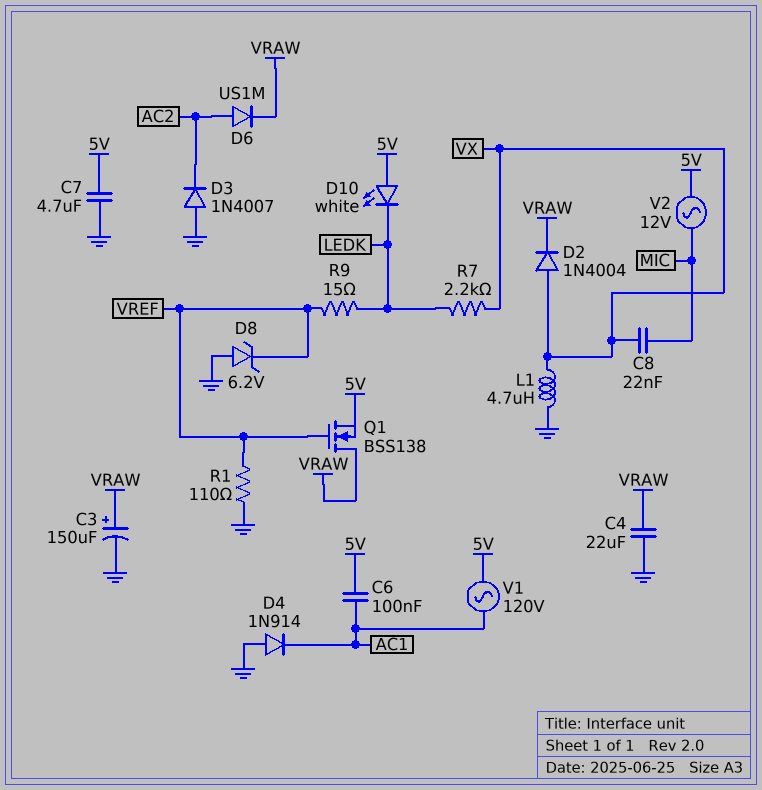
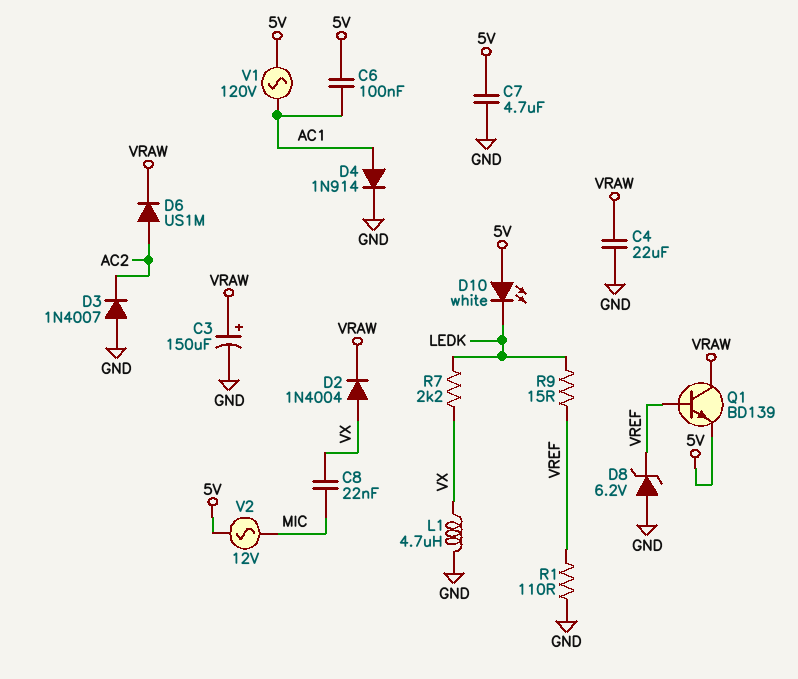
D4: diode 1N914 (A GND, K AC1) -> diode 1N914 (A AC1, K GND)
Q1: NMOS BSS138 (G VREF, D VRAW, S 5V) -> NPN BD139 (B VREF, C VRAW, E 5V)

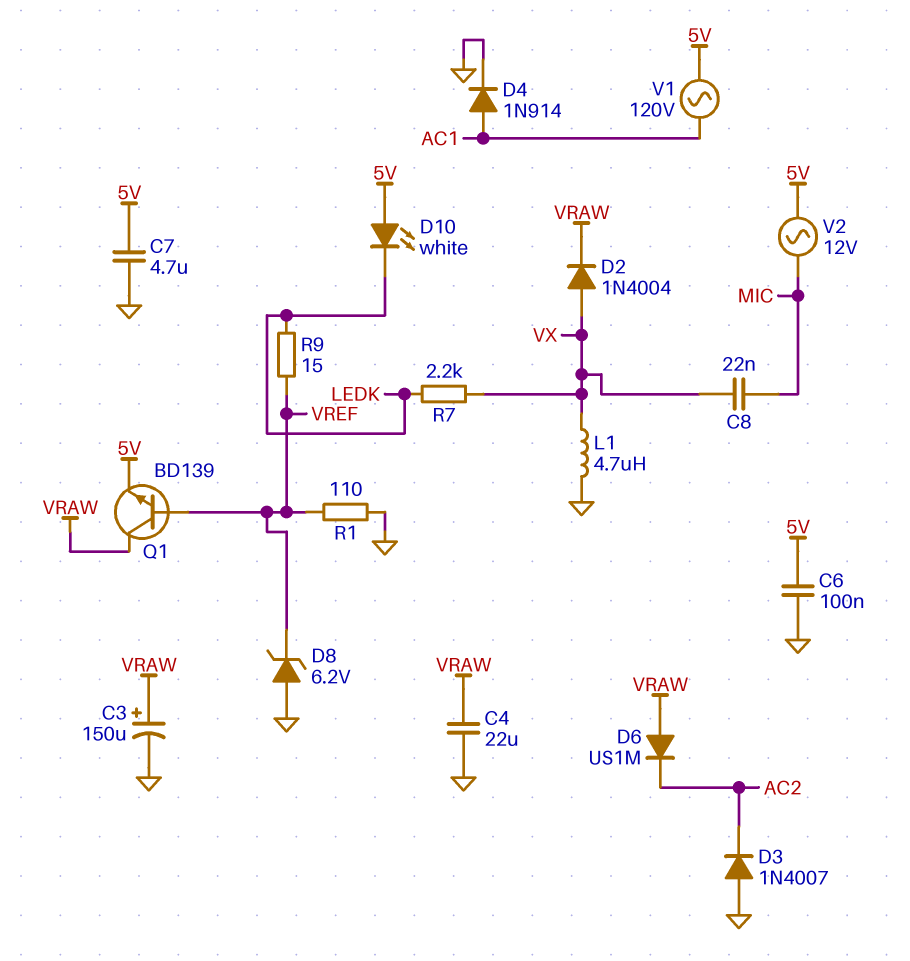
C6: 100nF (5V, AC1) -> 100nF (5V, GND)
D6: diode US1M (A AC2, K VRAW) -> diode US1M (A VRAW, K AC2)

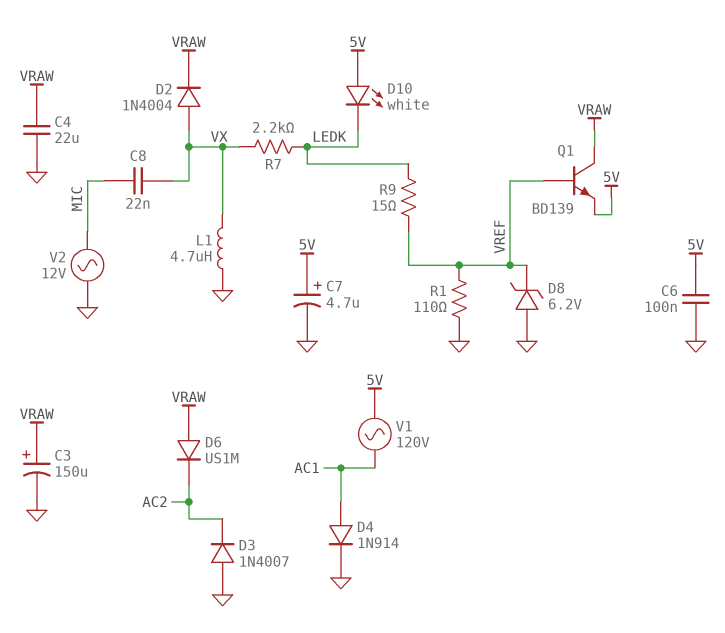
C7: 4.7uF (5V, GND) -> 4.7uF (plus 5V, minus GND)
V2: AC 12V (5V, MIC) -> AC 12V (GND, MIC)

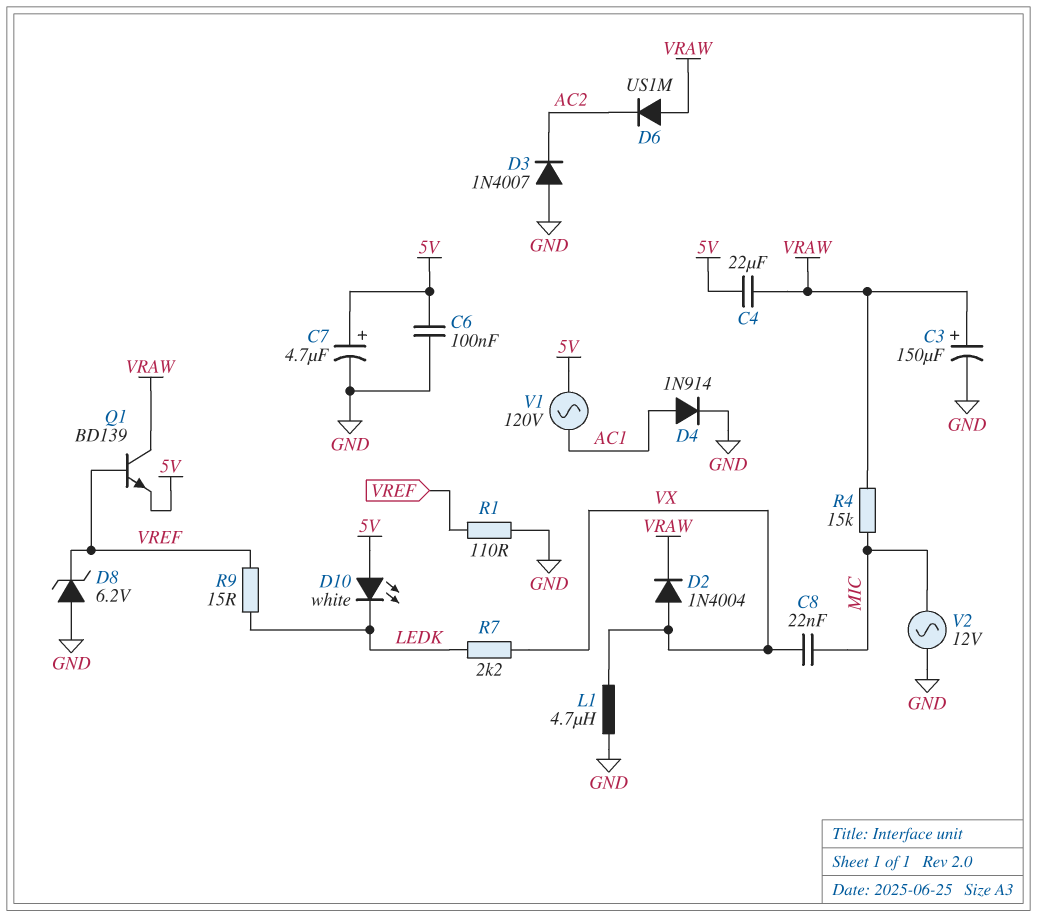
C4: 22uF (GND, VRAW) -> 22uF (5V, VRAW)
R4: none -> 15k (MIC, VRAW)

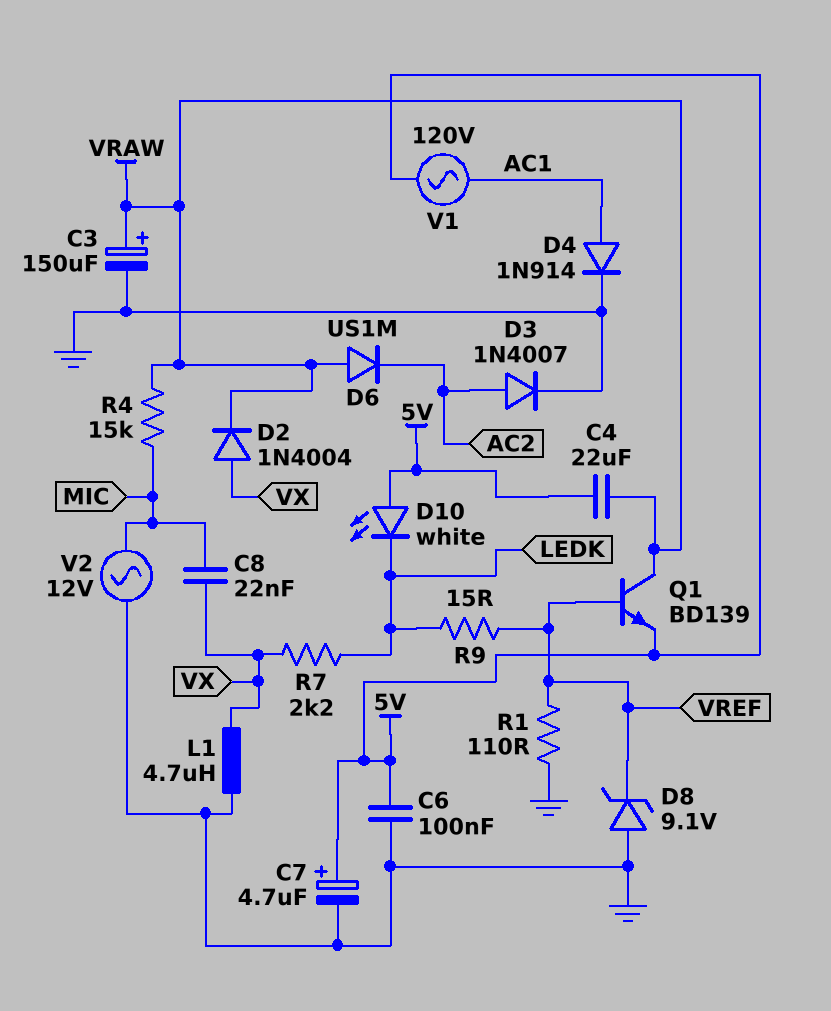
D3: diode 1N4007 (A GND, K AC2) -> diode 1N4007 (A AC2, K GND)
D8: zener 6.2V (A GND, K VREF) -> zener 9.1V (A GND, K VREF)

